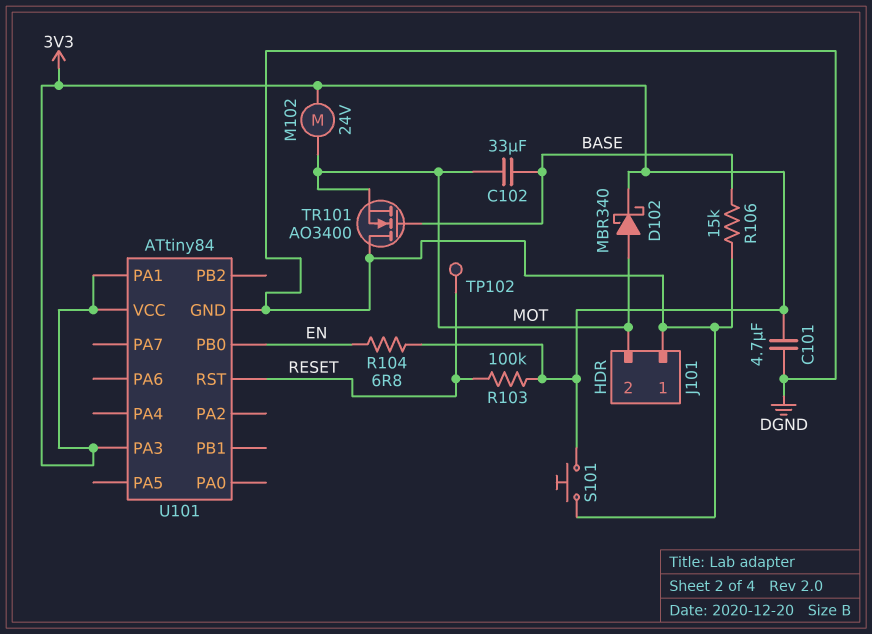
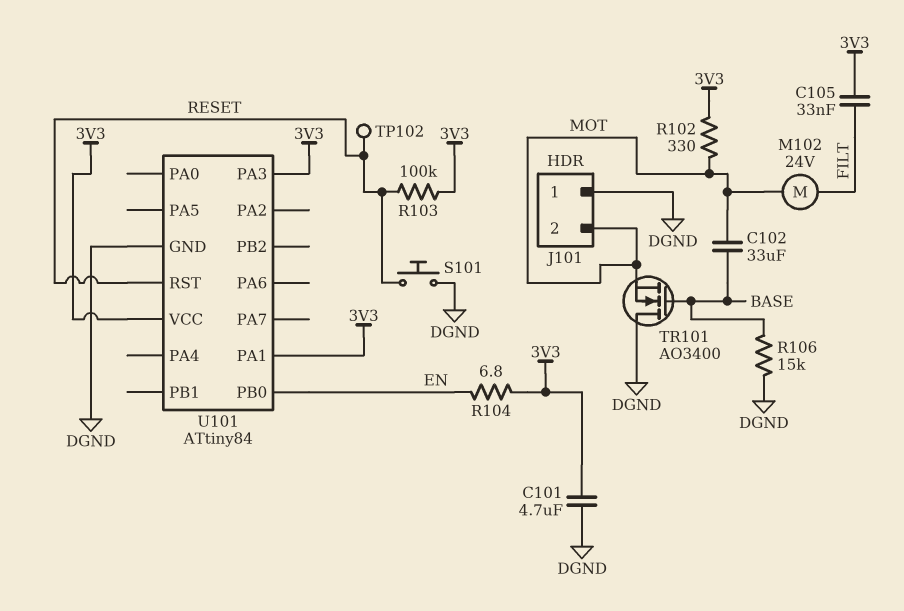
C105: none -> 33nF (3V3, FILT)
D102: schottky MBR340 (A MOT, K 3V3) -> none
M102: motor 24V (3V3, MOT) -> motor 24V (FILT, MOT)
R102: none -> 330 (3V3, MOT)
S101: button (3V3, DGND) -> button (DGND, RESET)

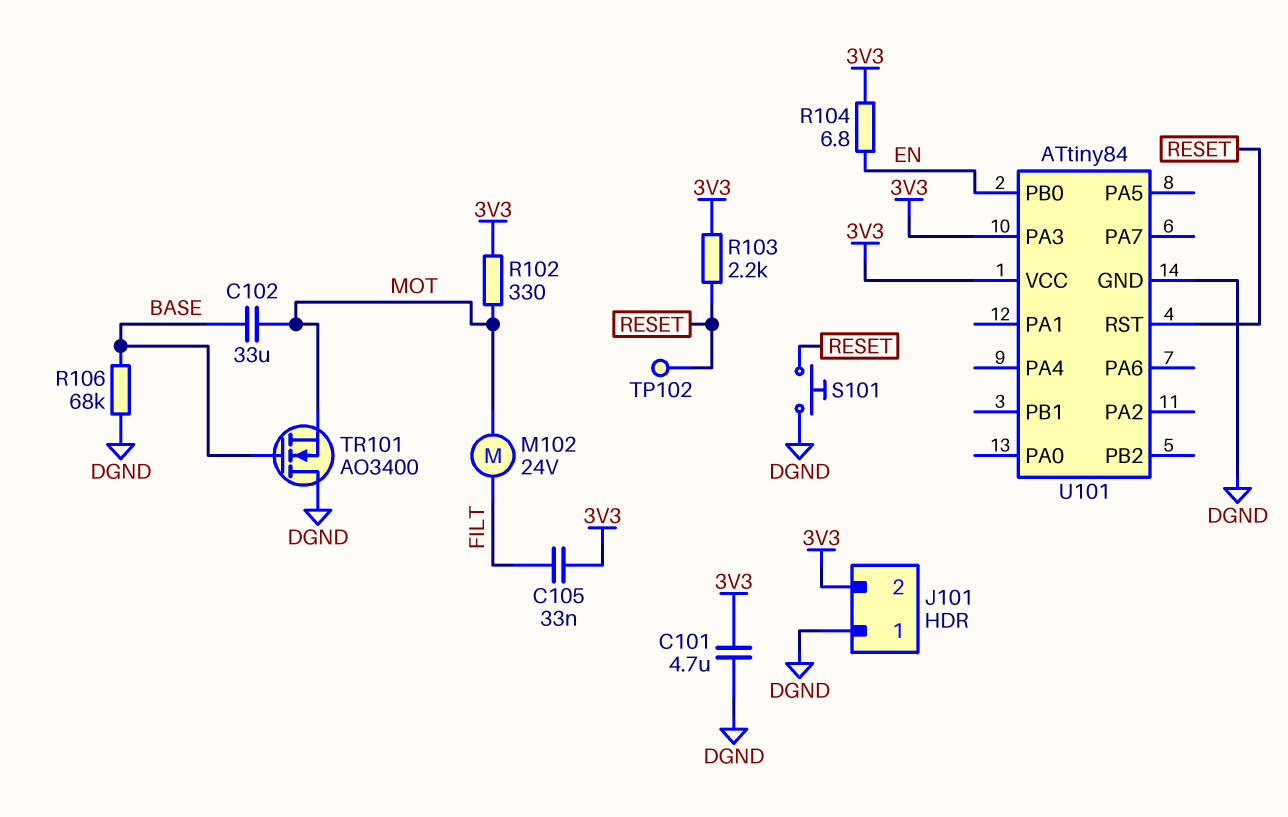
J101 pin 2: MOT -> 3V3
R103: 100k (3V3, RESET) -> 2.2k (3V3, RESET)
R106: 15k (BASE, DGND) -> 68k (BASE, DGND)
U101 pin PA1: 3V3 -> none

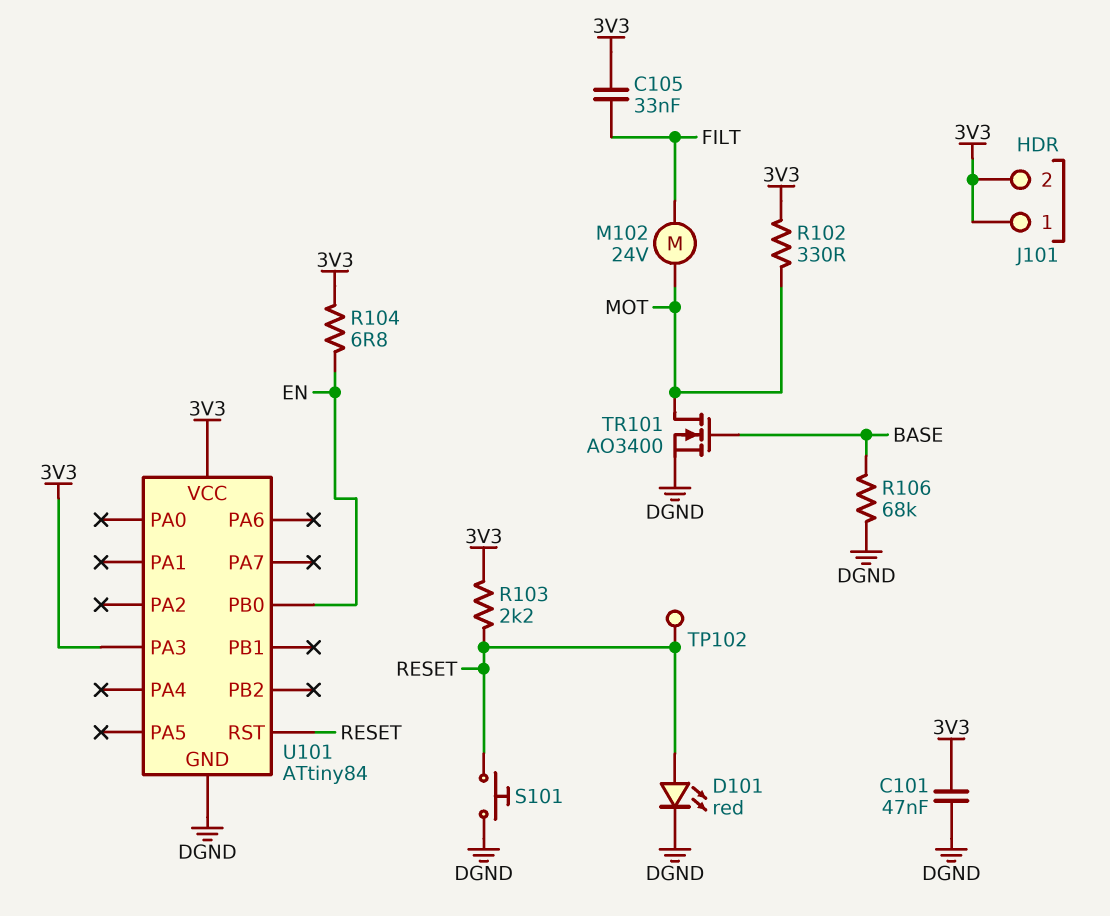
C101: 4.7uF (3V3, DGND) -> 47nF (3V3, DGND)
C102: 33uF (BASE, MOT) -> none
D101: none -> LED red (A RESET, K DGND)
J101 pin 1: DGND -> 3V3
TR101: NMOS AO3400 (G BASE, D DGND, S MOT) -> NMOS AO3400 (G BASE, D MOT, S DGND)

